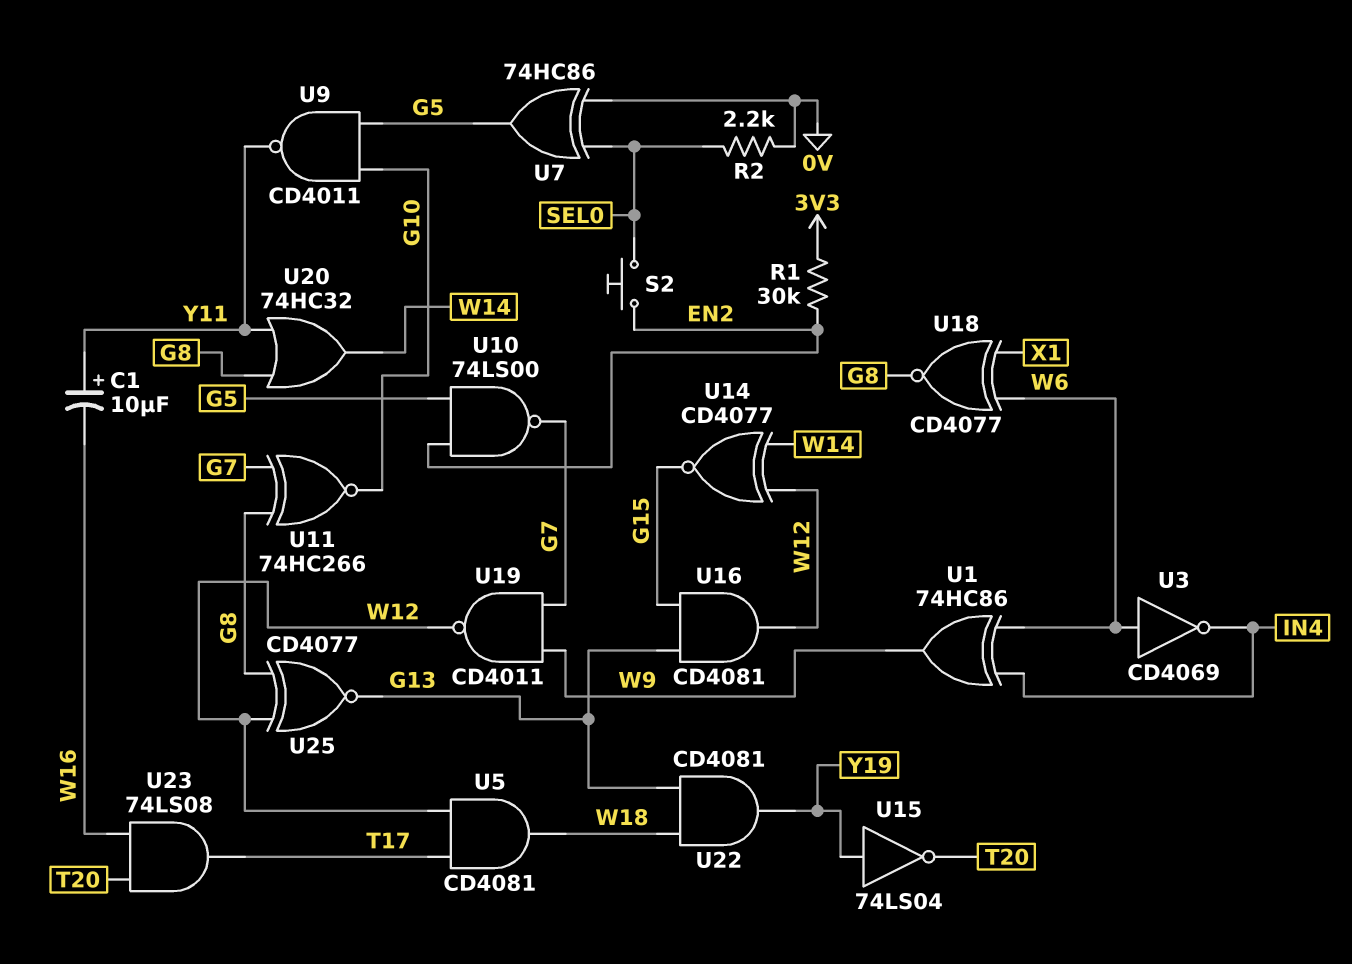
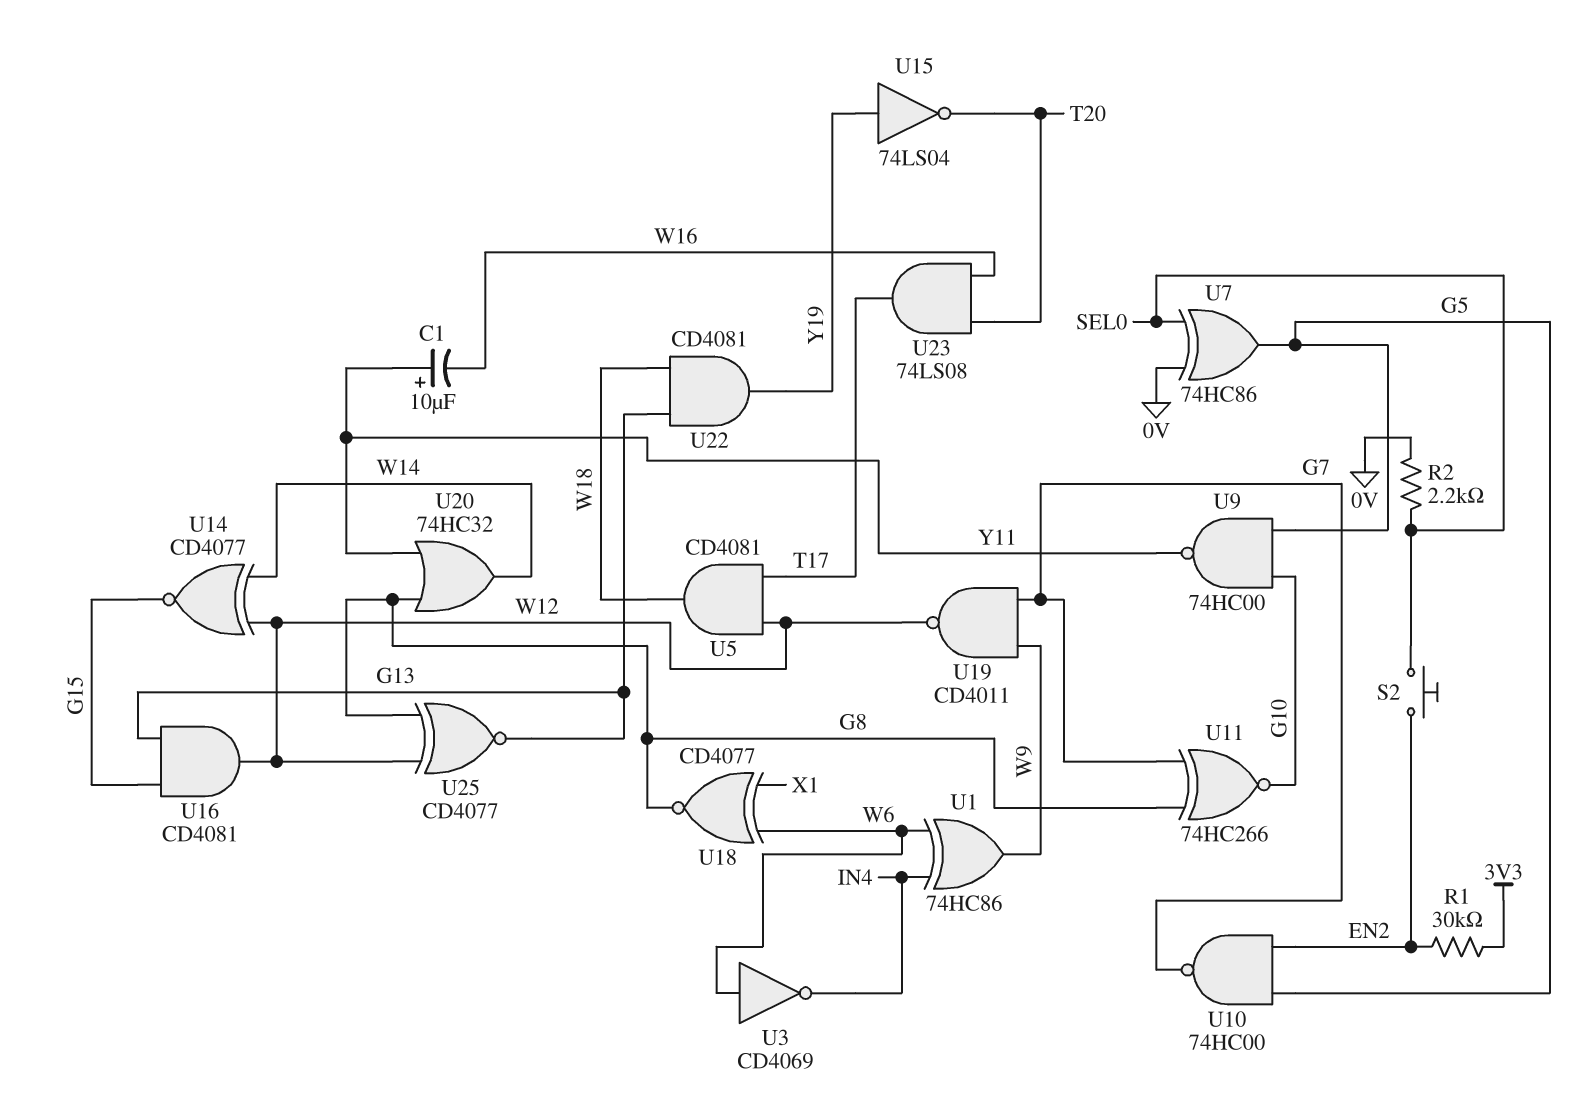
U9: NAND CD4011 (in G5, in G10, out Y11) -> NAND 74HC00 (in G5, in G10, out Y11)
U10: NAND 74LS00 (in EN2, in G5, out G7) -> NAND 74HC00 (in EN2, in G5, out G7)

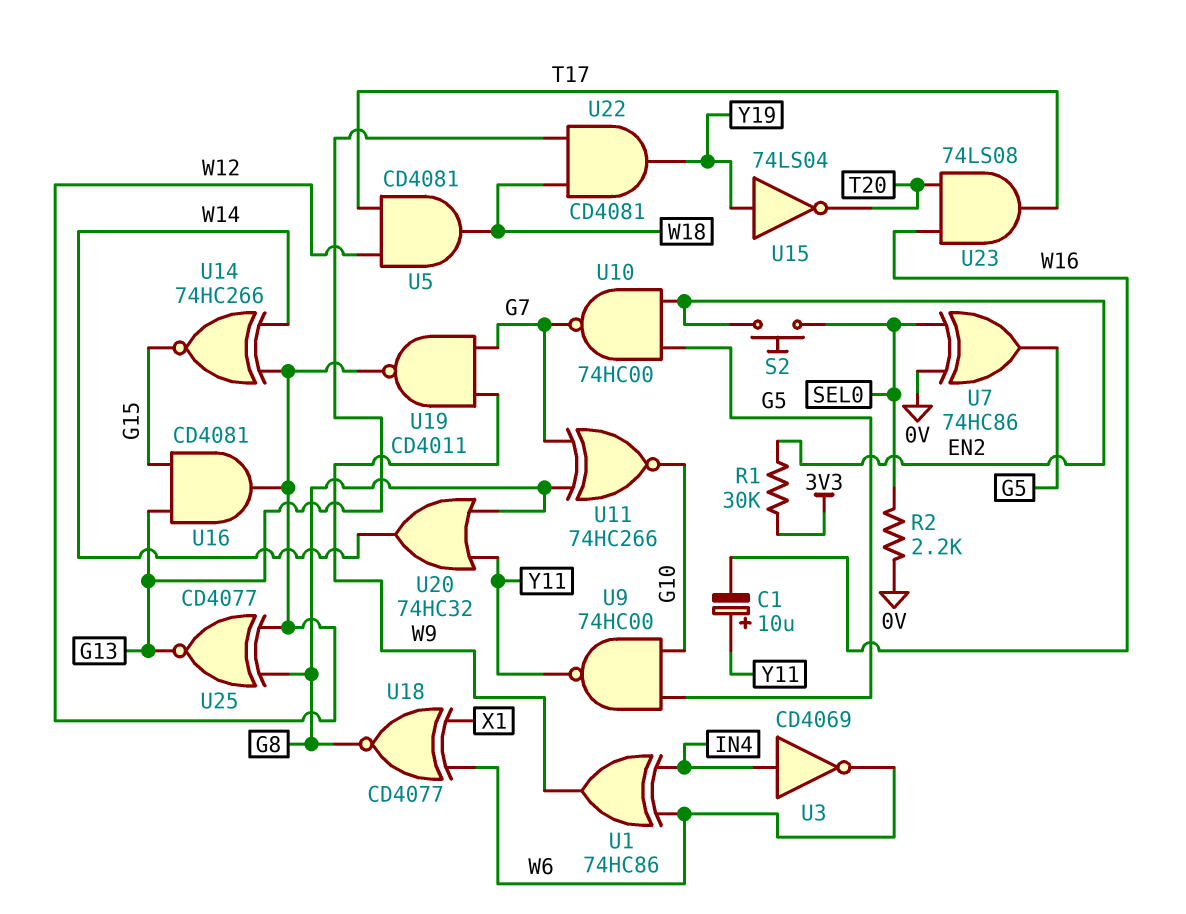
U3: NOT CD4069 (in W6, out IN4) -> NOT CD4069 (in IN4, out W6)
U14: XNOR CD4077 (in W12, in W14, out G15) -> XNOR 74HC266 (in W12, in W14, out G15)

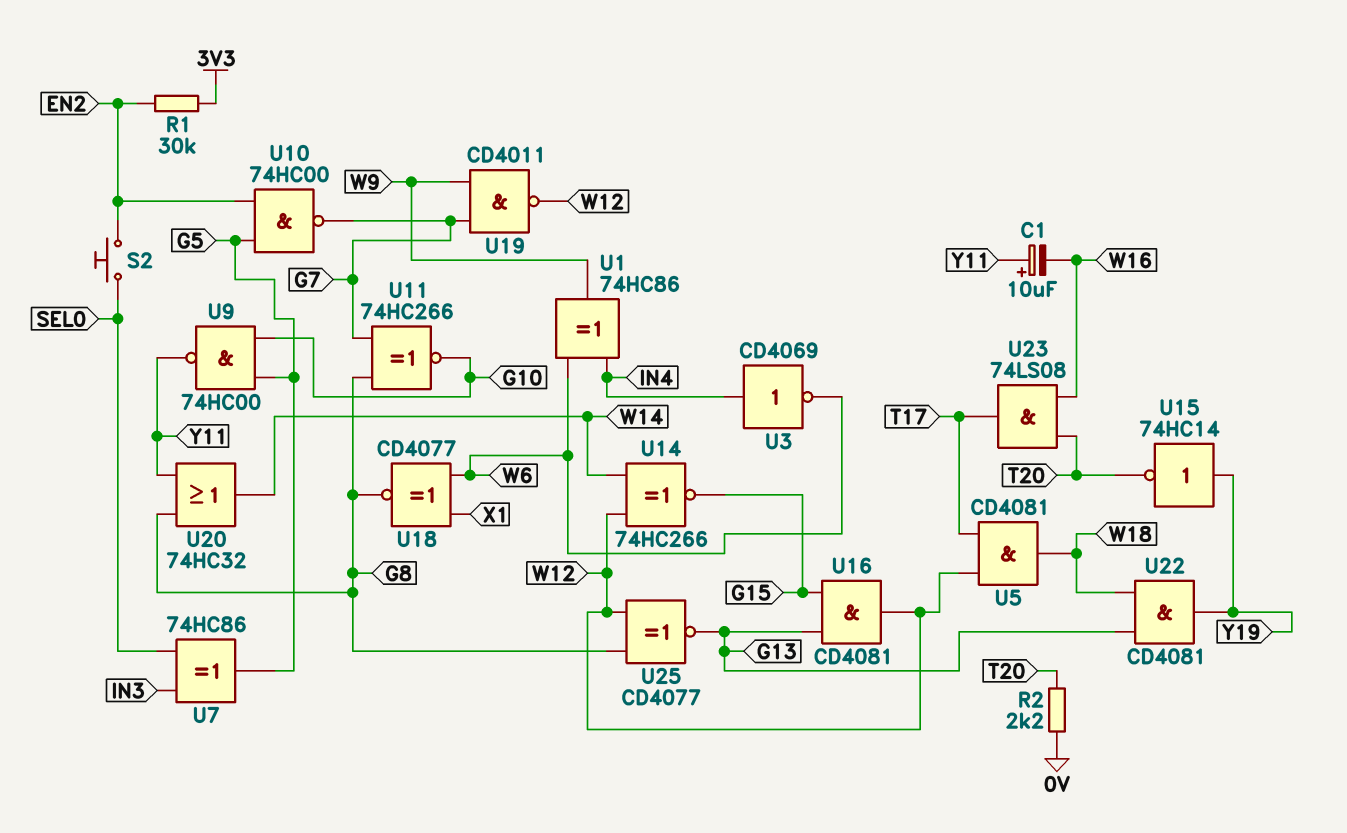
R2: 2.2k (0V, SEL0) -> 2.2k (0V, T20)
U7: XOR 74HC86 (in 0V, in SEL0, out G5) -> XOR 74HC86 (in IN3, in SEL0, out G5)
U15: NOT 74LS04 (in Y19, out T20) -> NOT 74HC14 (in Y19, out T20)

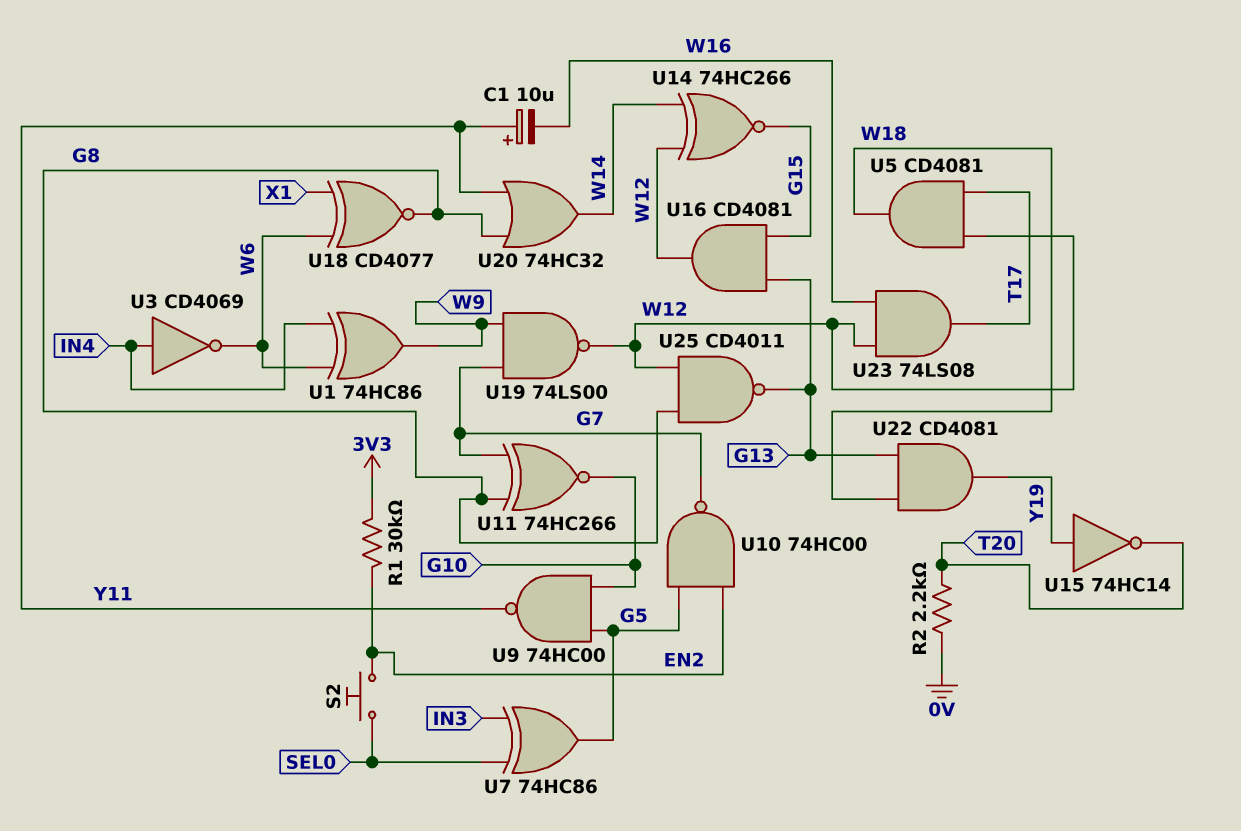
U19: NAND CD4011 (in G7, in W9, out W12) -> NAND 74LS00 (in G7, in W9, out W12)
U23: AND 74LS08 (in T20, in W16, out T17) -> AND 74LS08 (in W12, in W16, out T17)
U25: XNOR CD4077 (in G8, in W12, out G13) -> NAND CD4011 (in G8, in W12, out G13)

